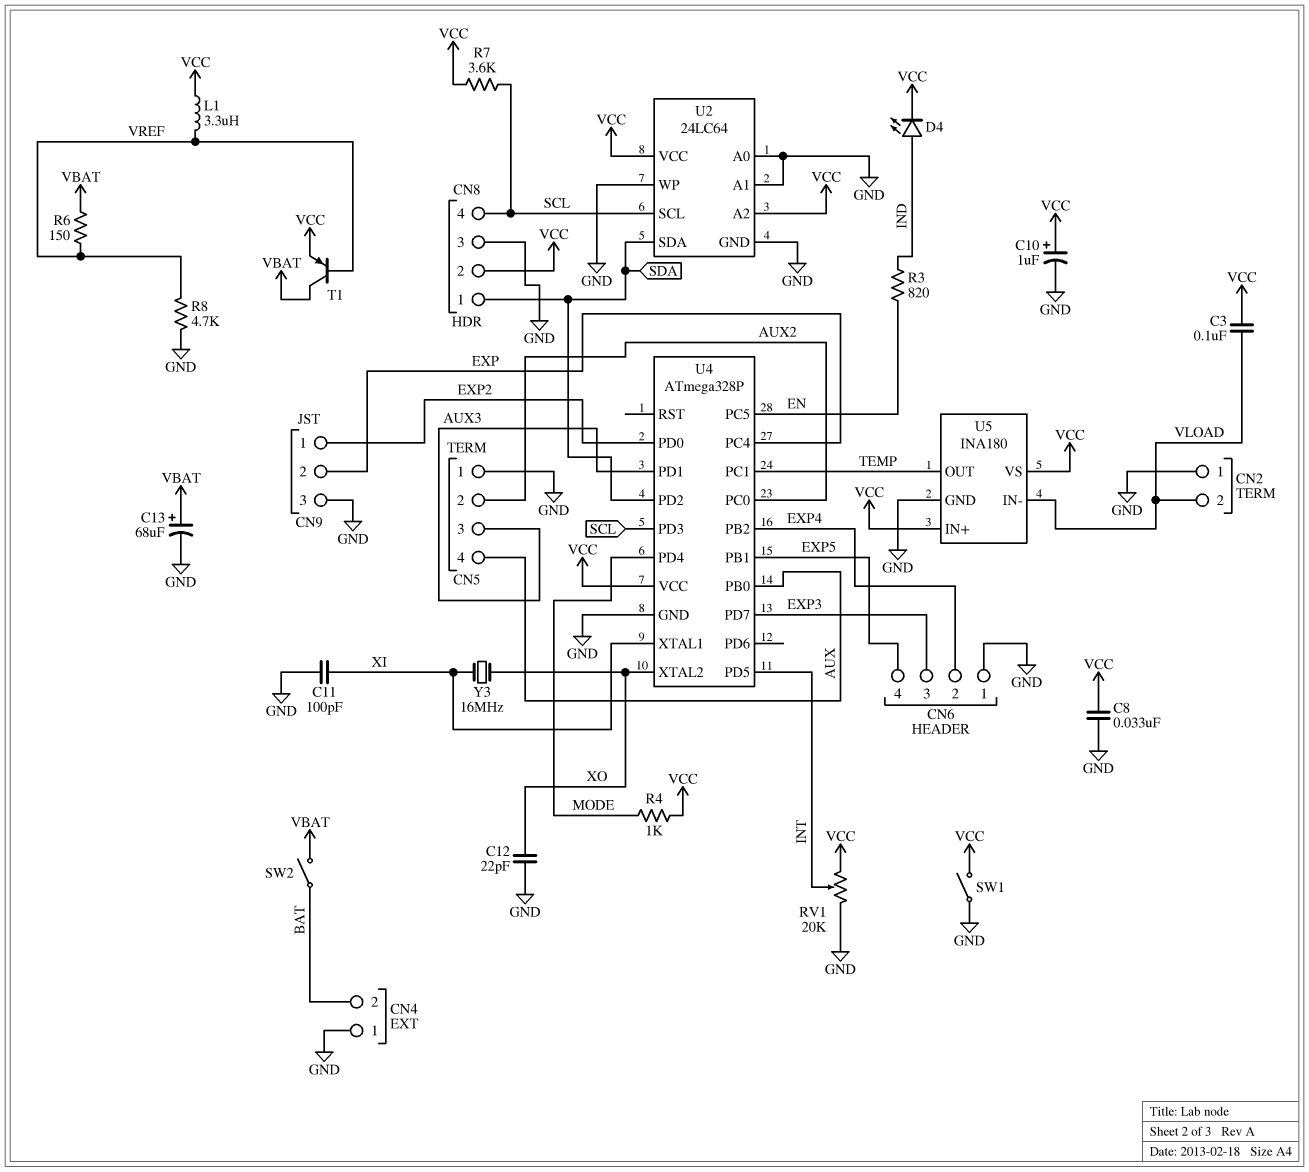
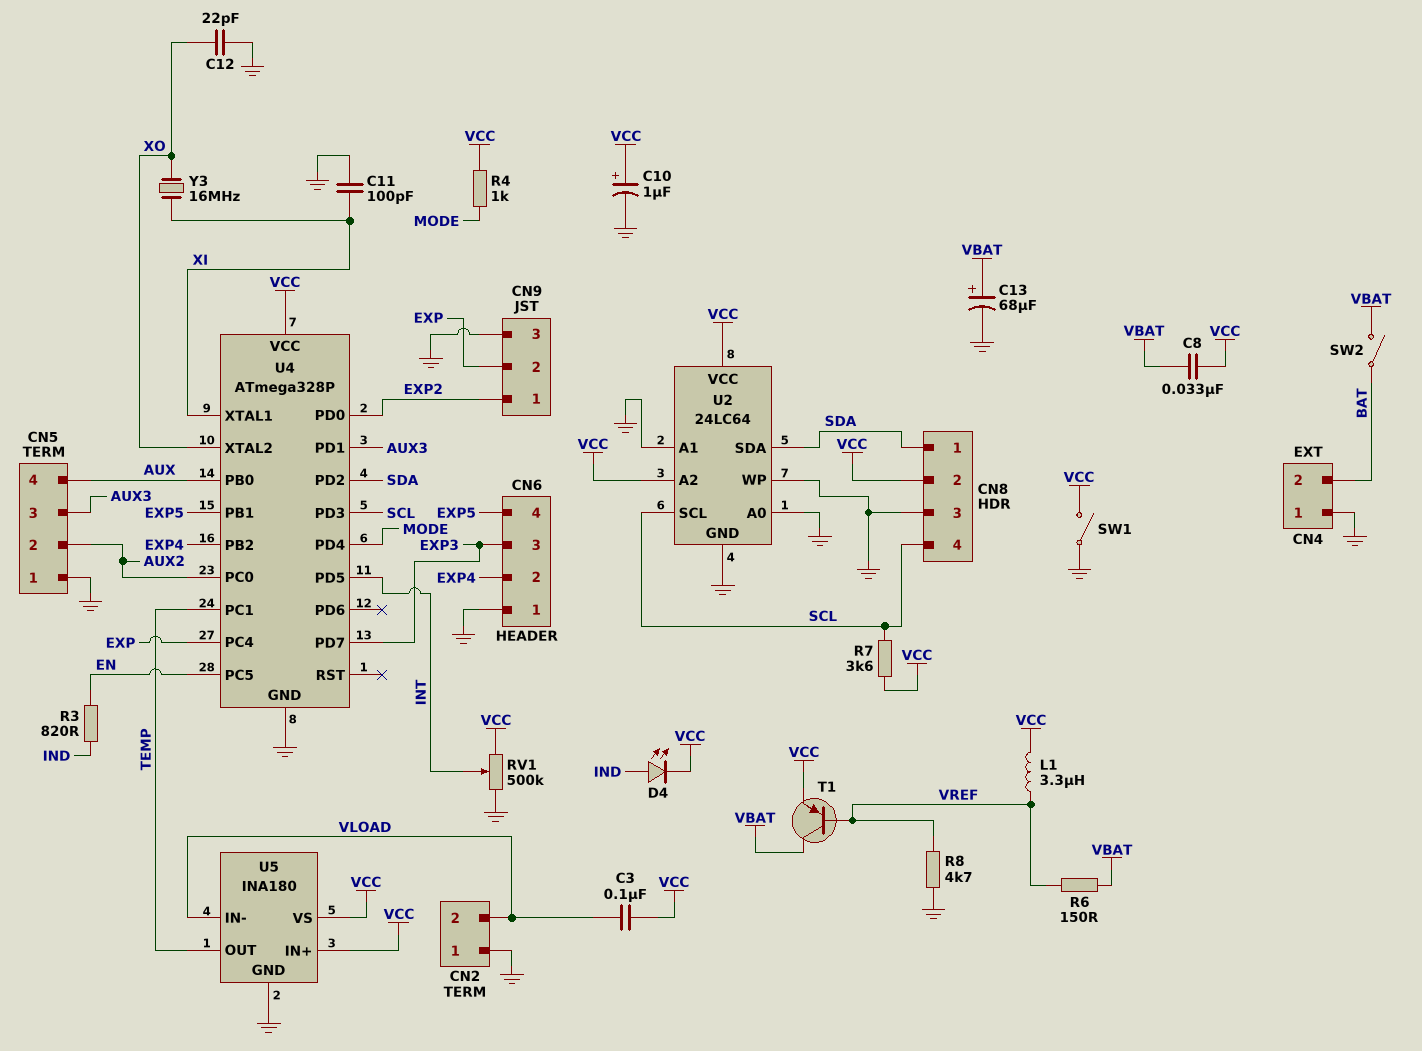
C8: 33nF (GND, VCC) -> 33nF (VBAT, VCC)
RV1: 20k (GND, VCC, wiper INT) -> 500k (GND, VCC, wiper INT)

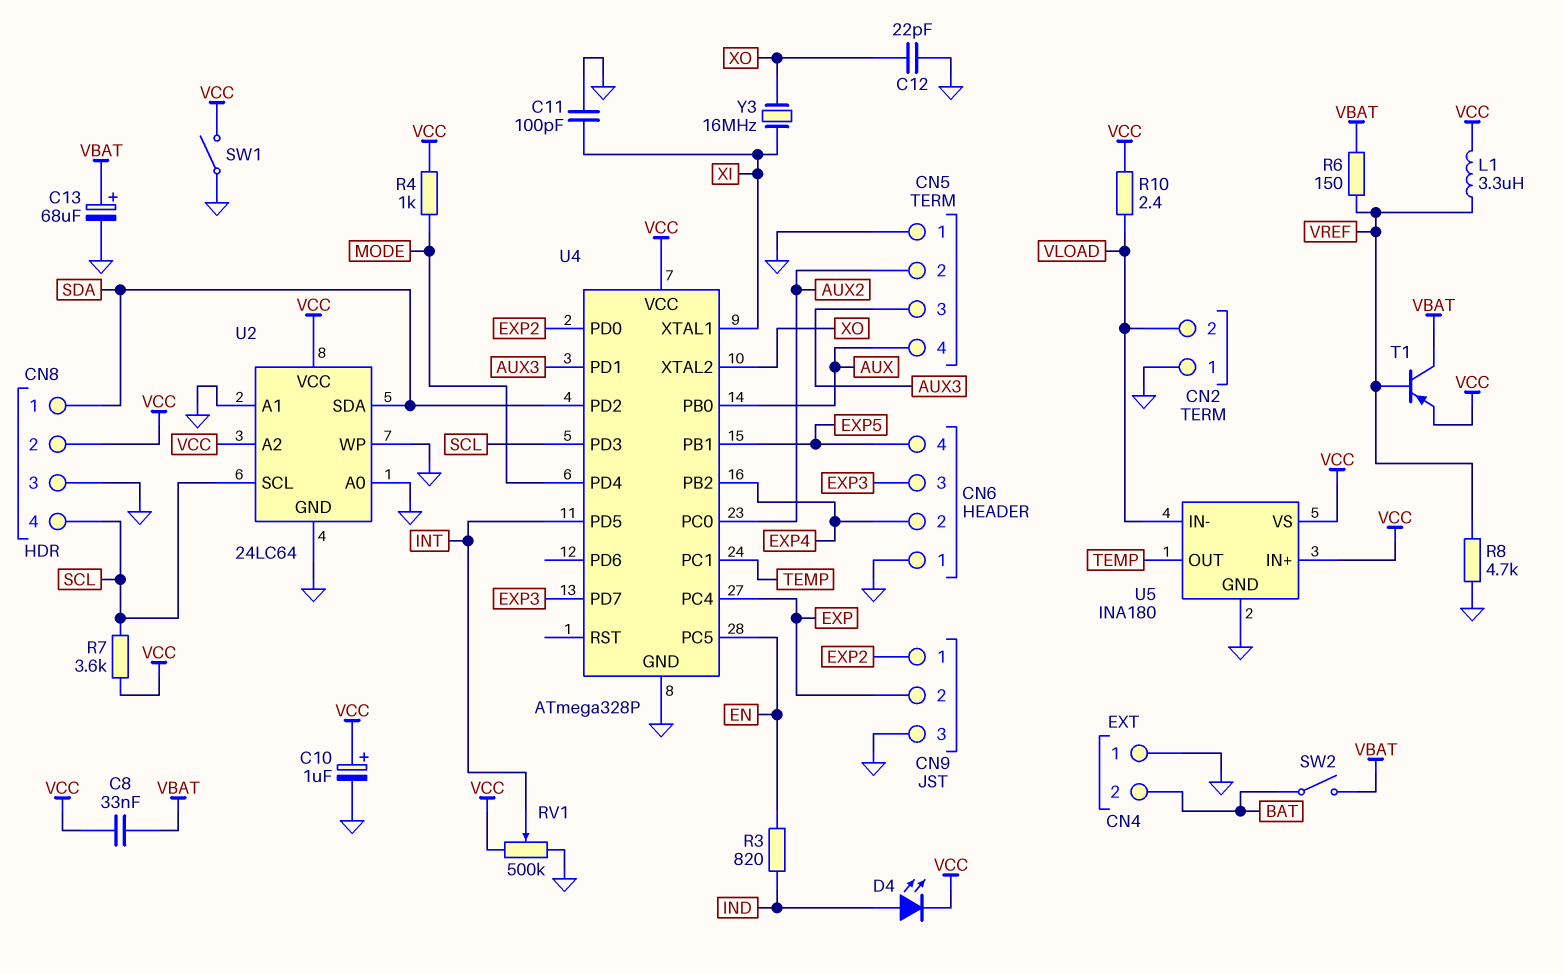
C3: 100nF (VCC, VLOAD) -> none
R10: none -> 2.4 (VCC, VLOAD)

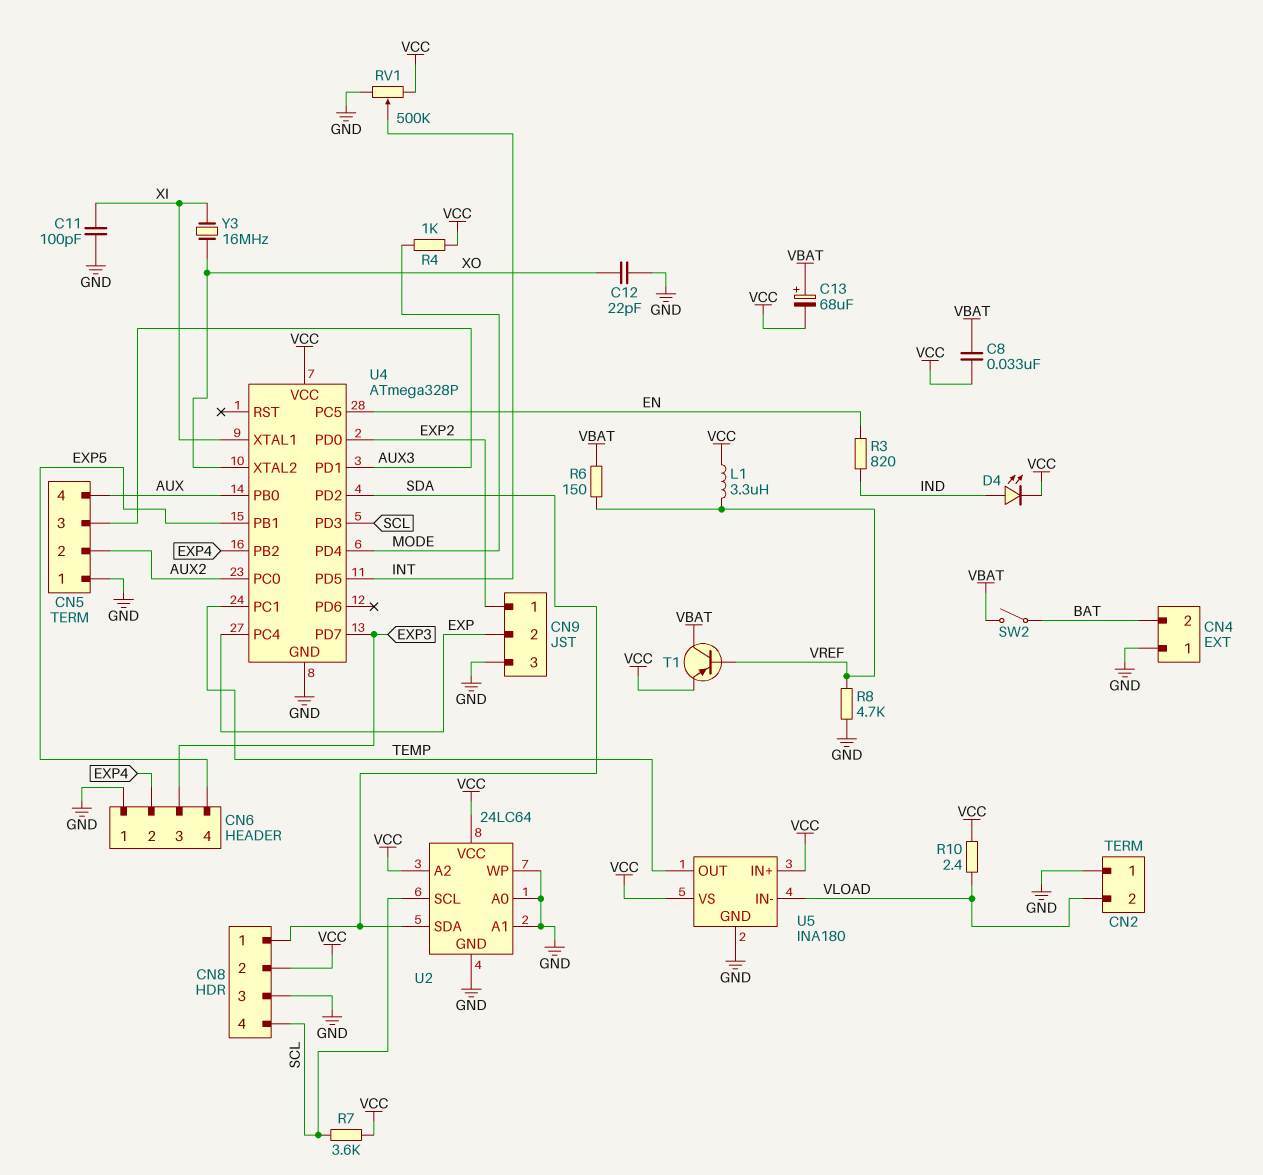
C10: 1uF (plus VCC, minus GND) -> none
C13: 68uF (plus VBAT, minus GND) -> 68uF (plus VBAT, minus VCC)
SW1: switch (GND, VCC) -> none

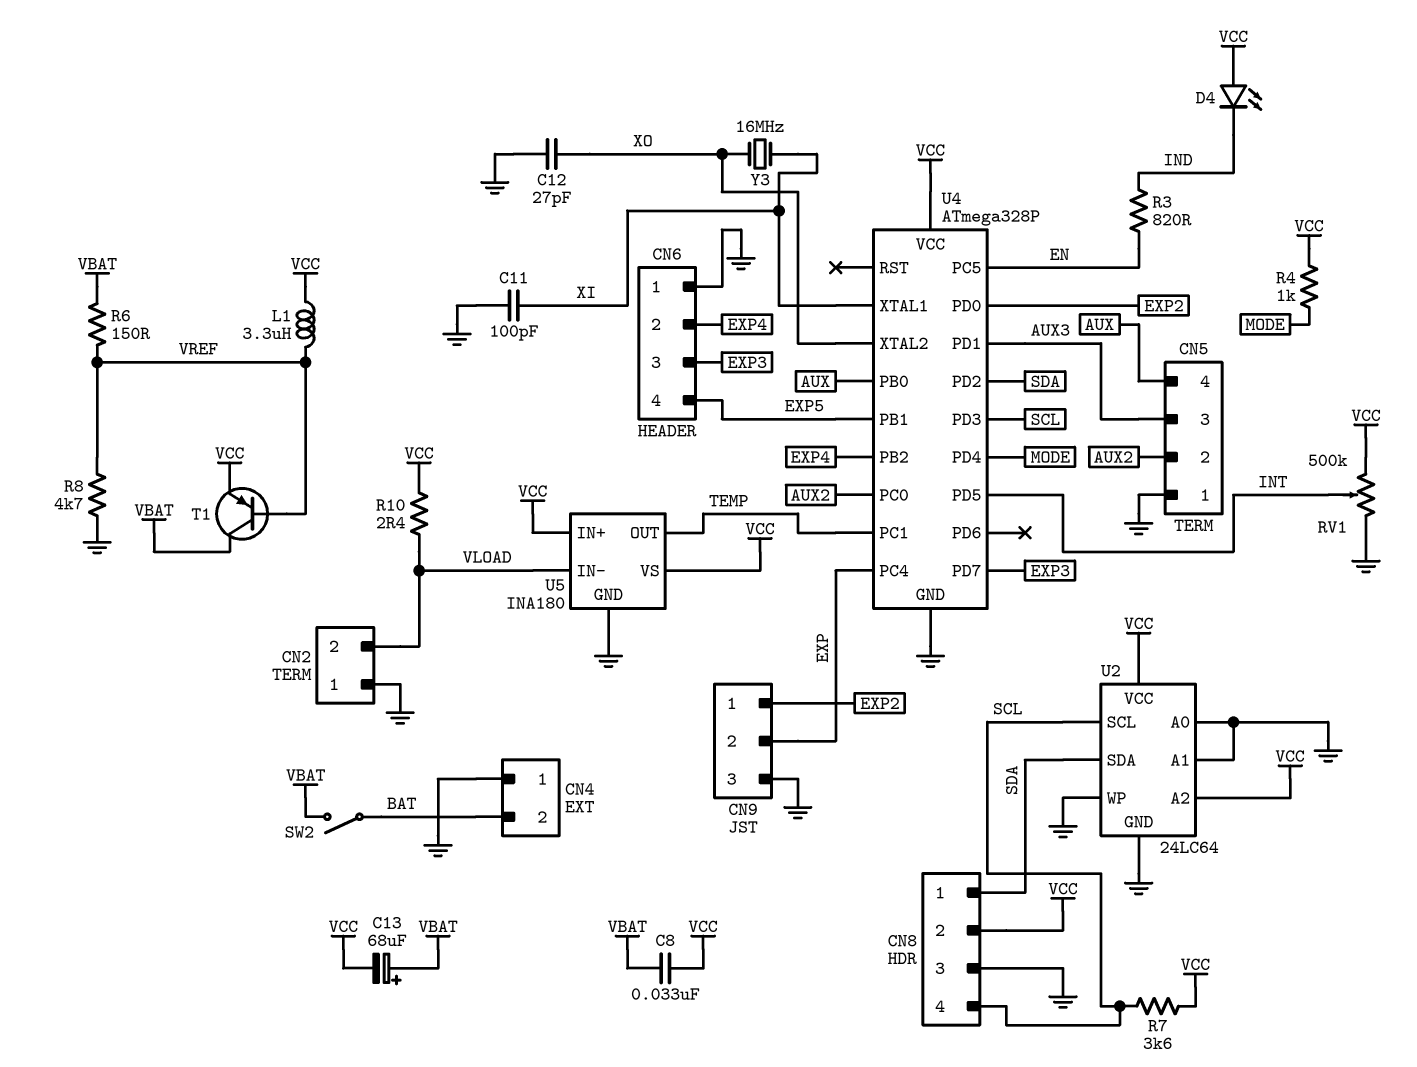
C12: 22pF (GND, XO) -> 27pF (GND, XO)
D4: LED (A IND, K VCC) -> LED (A VCC, K IND)

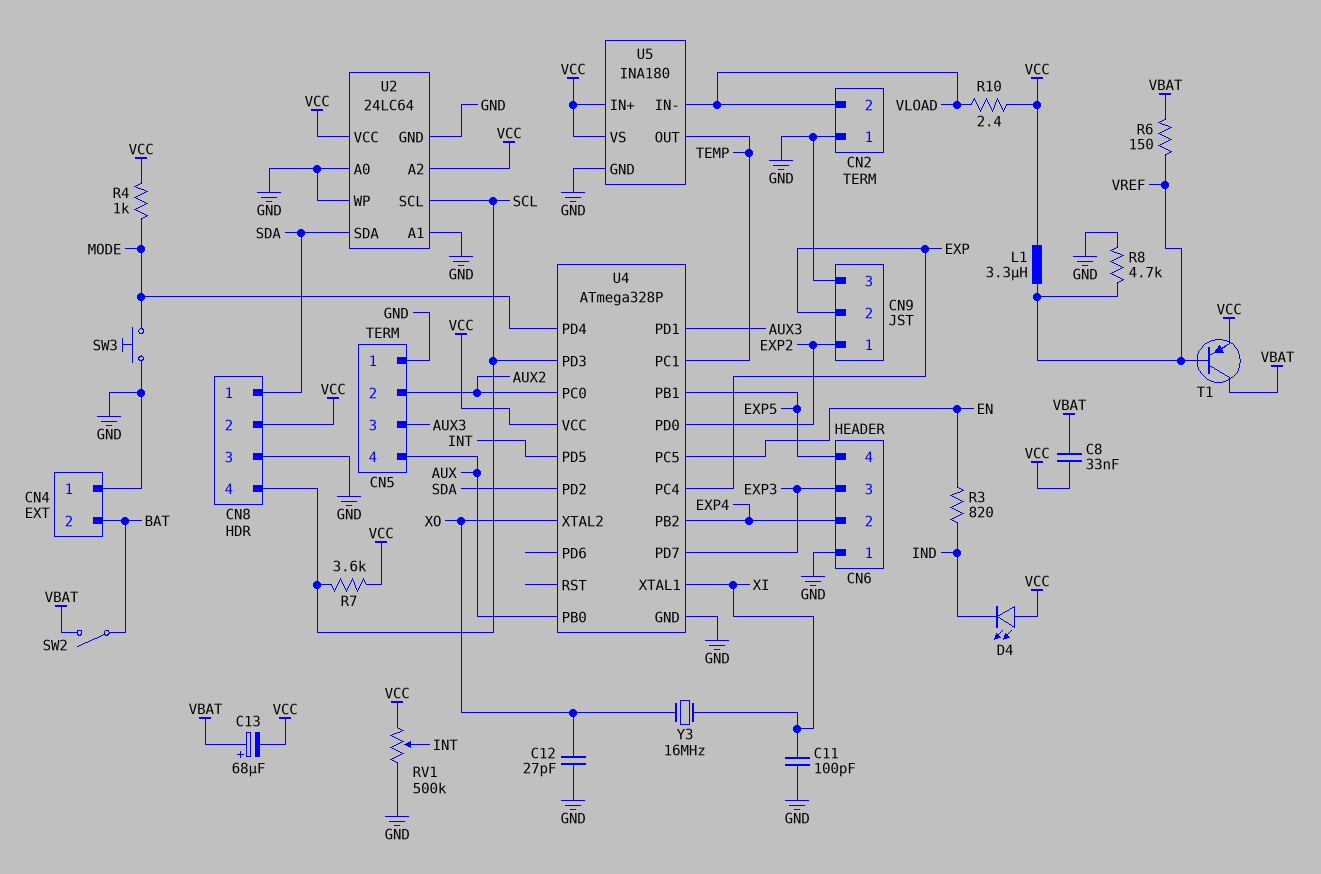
SW3: none -> button (GND, MODE)

